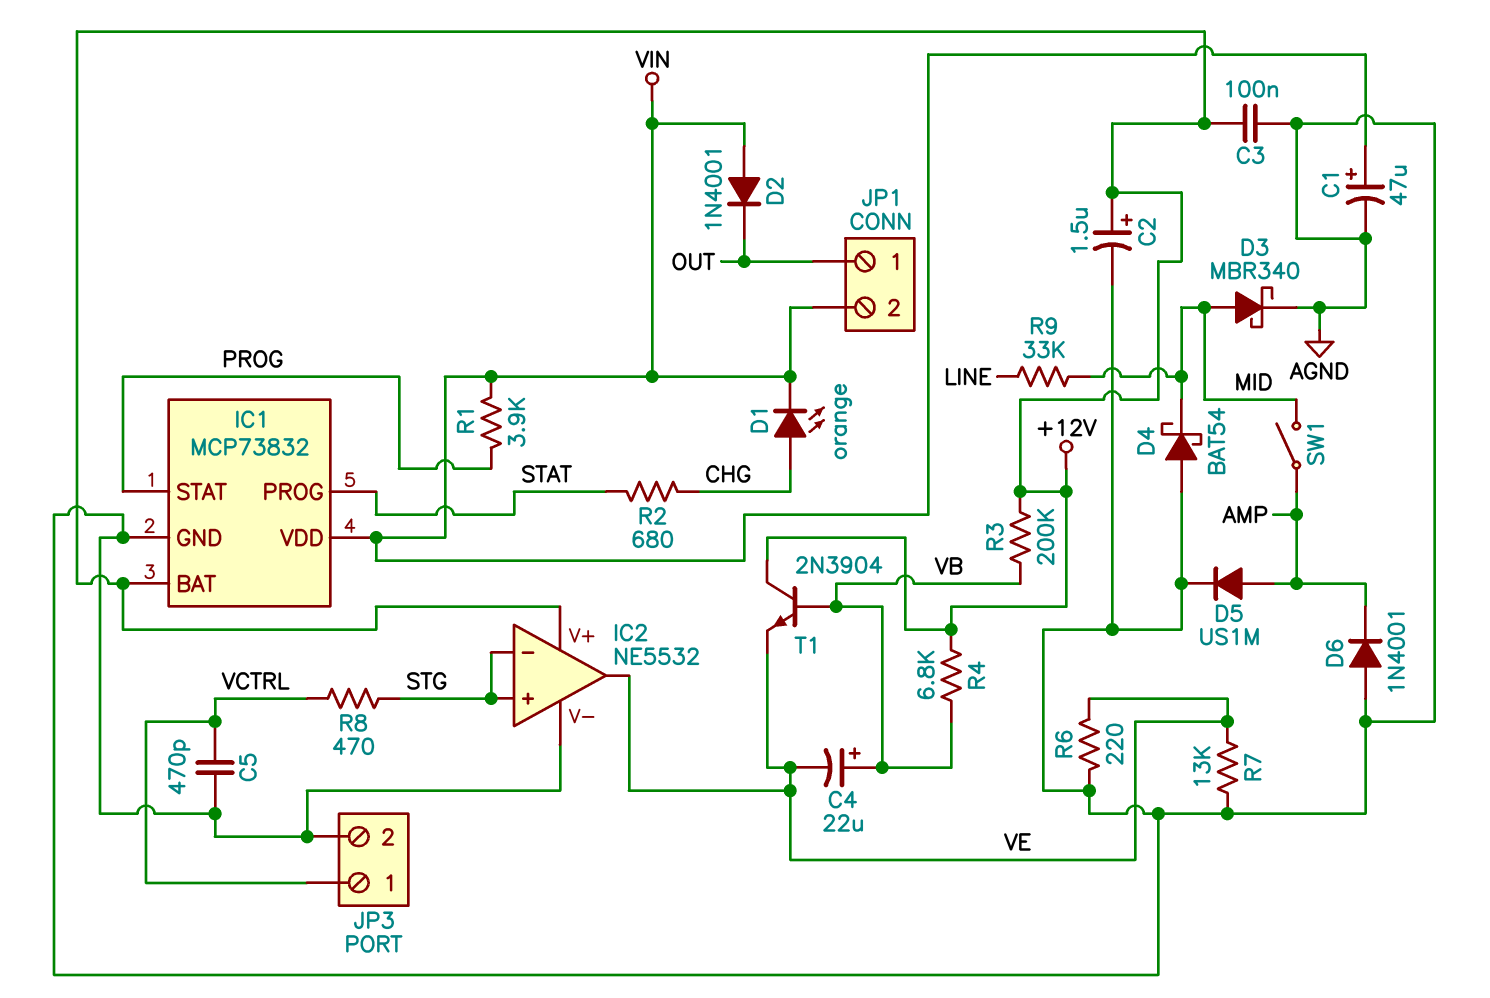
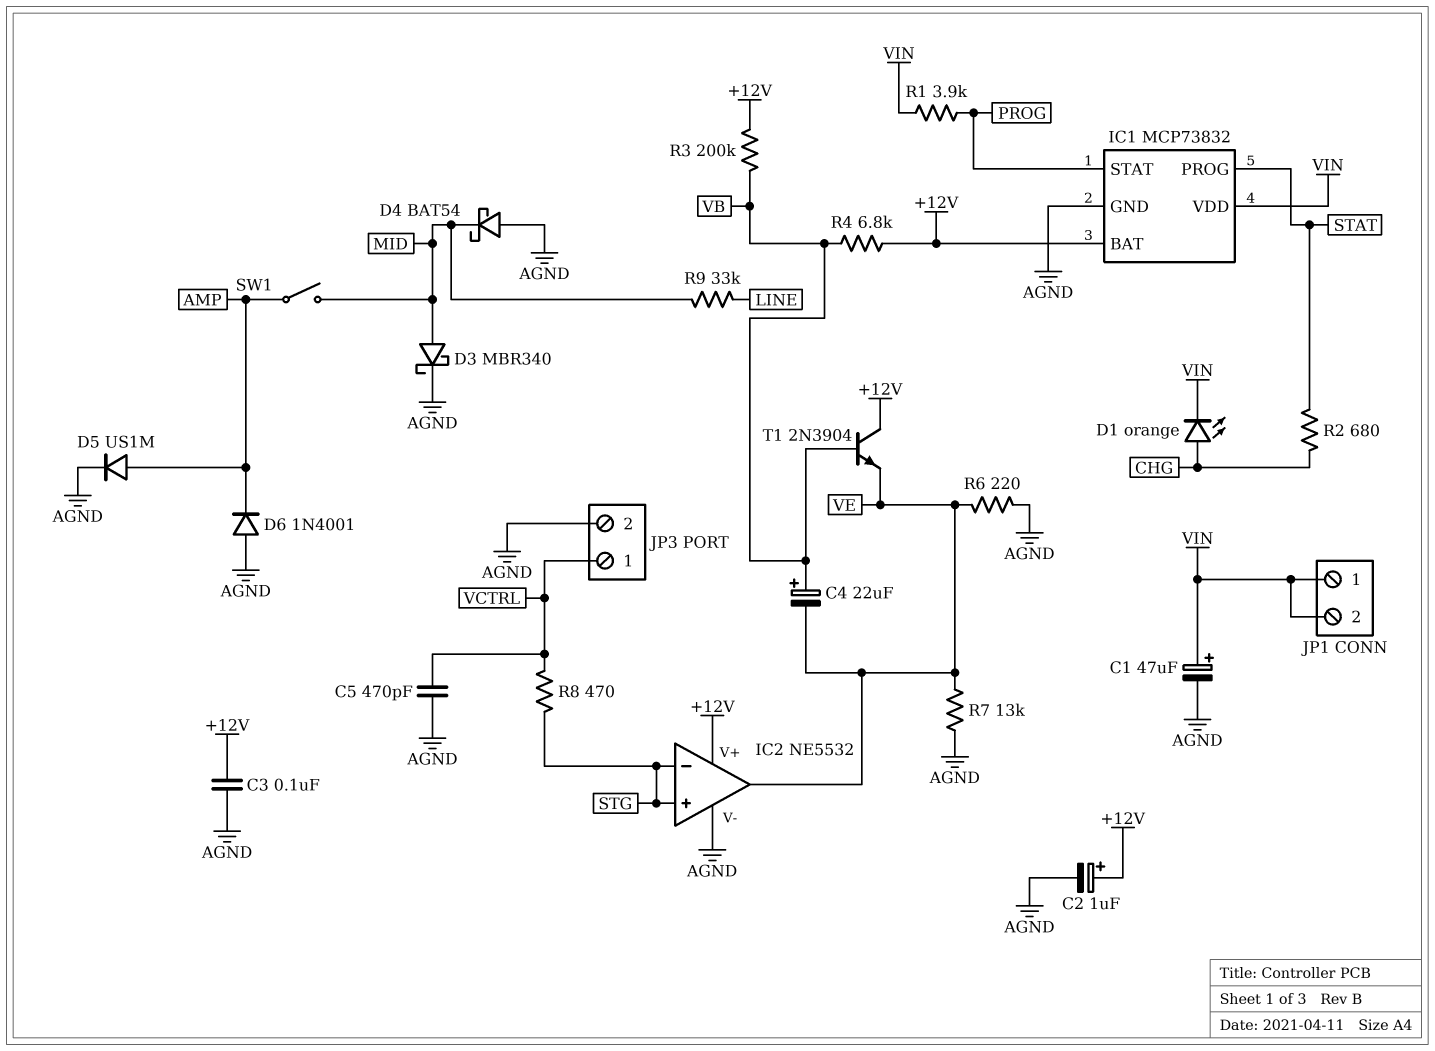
C2: 1.5uF (plus +12V, minus AGND) -> 1uF (plus +12V, minus AGND)
D2: diode 1N4001 (A VIN, K OUT) -> none
JP1 pin 1: OUT -> VIN

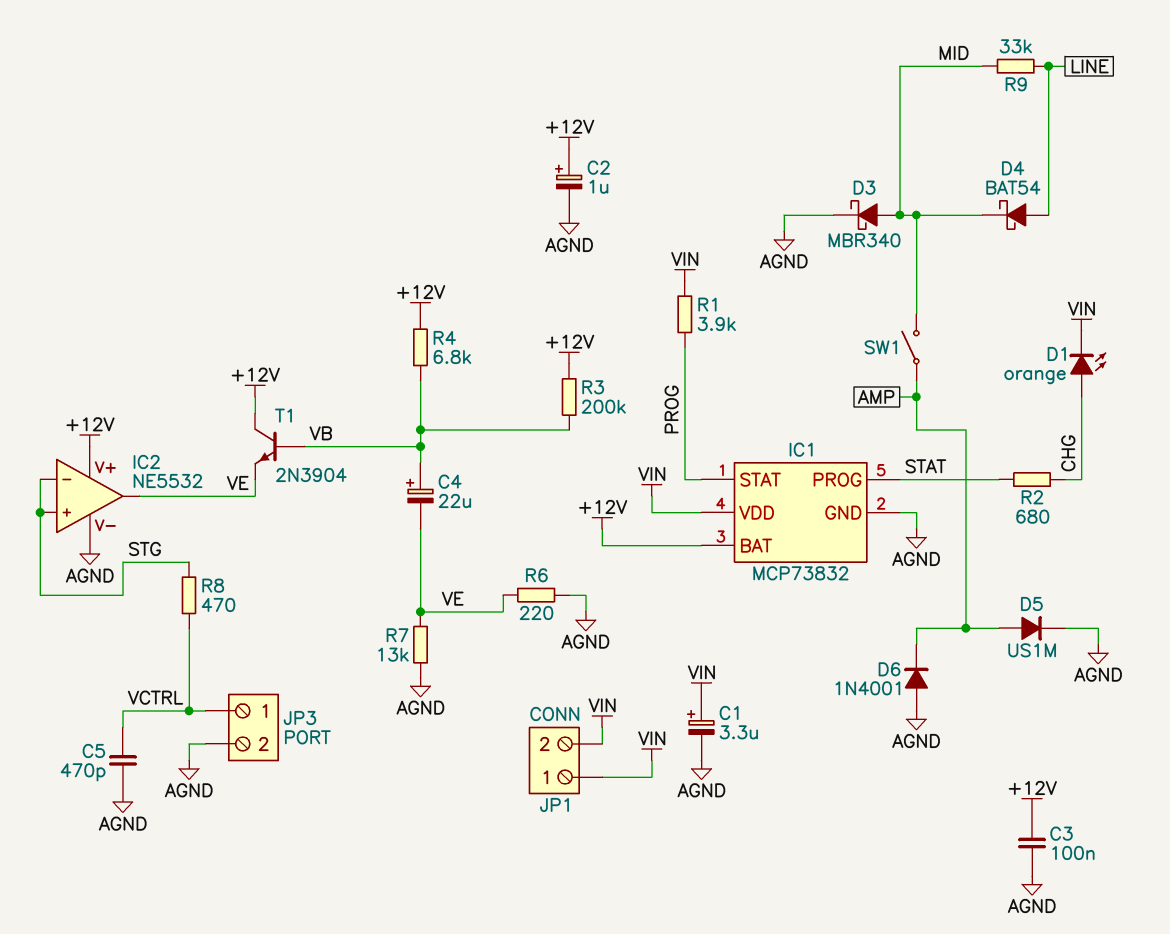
C1: 47uF (plus VIN, minus AGND) -> 3.3uF (plus VIN, minus AGND)
D4: schottky BAT54 (A AGND, K MID) -> schottky BAT54 (A LINE, K MID)

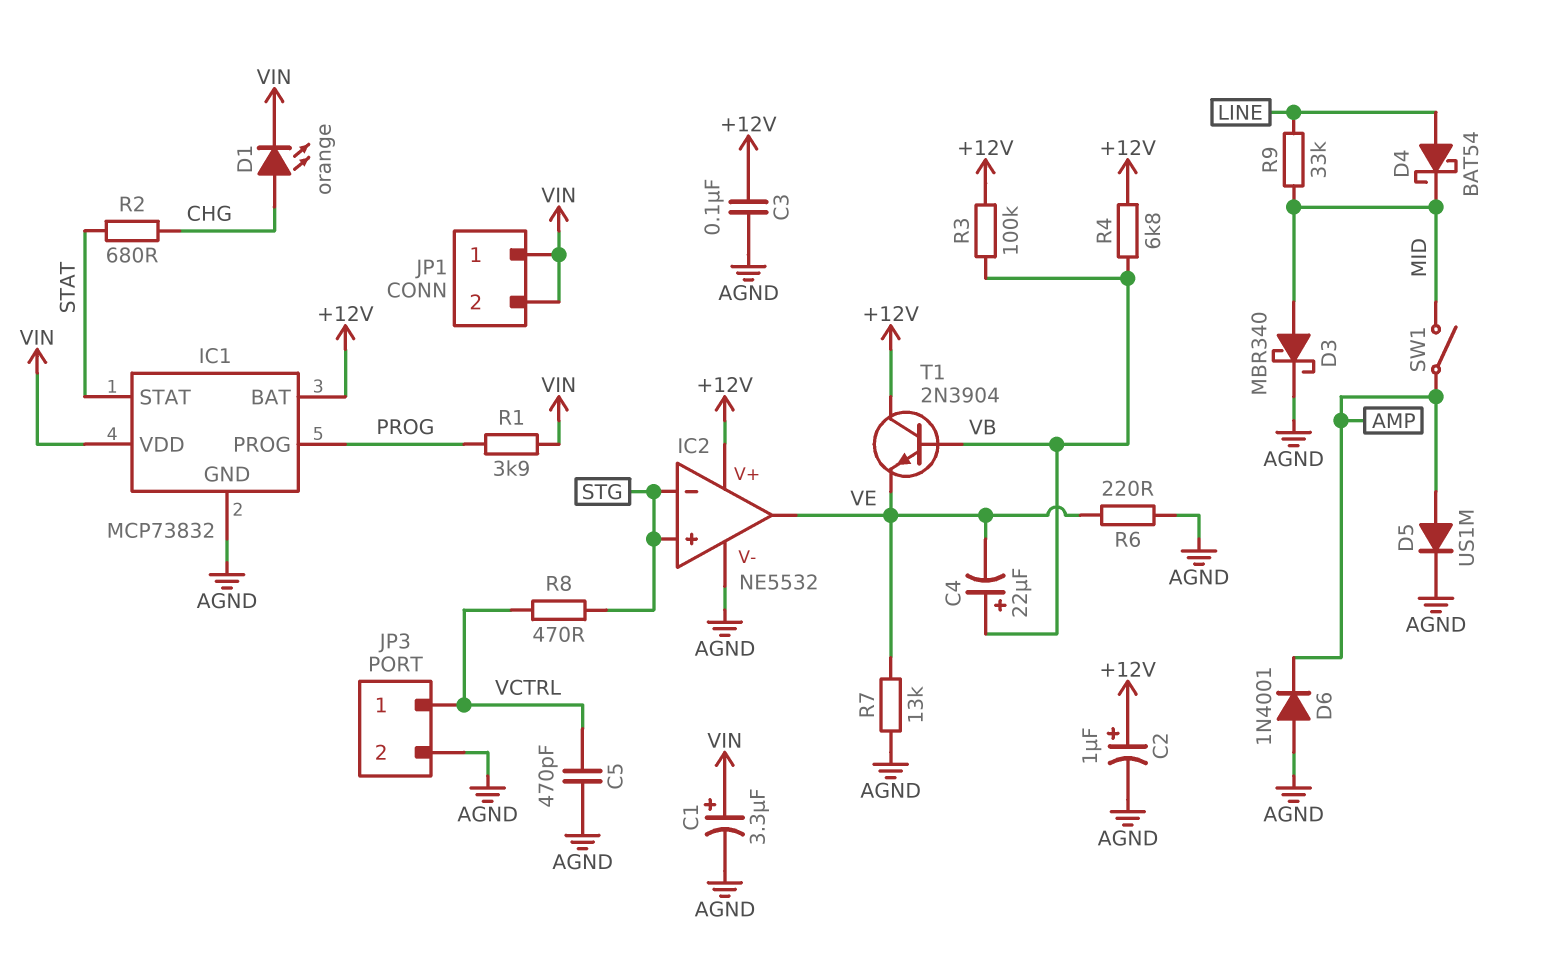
IC1 pin PROG: STAT -> PROG
IC1 pin STAT: PROG -> STAT
R3: 200k (+12V, VB) -> 100k (+12V, VB)

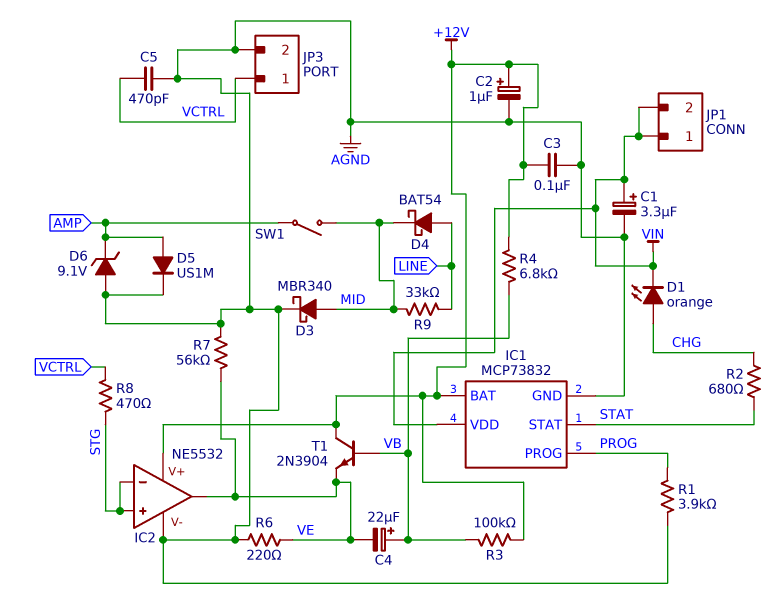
D6: diode 1N4001 (A AGND, K AMP) -> zener 9.1V (A AGND, K AMP)
R1: 3.9k (PROG, VIN) -> 3.9k (AGND, PROG)
R7: 13k (AGND, VE) -> 56k (AGND, VE)

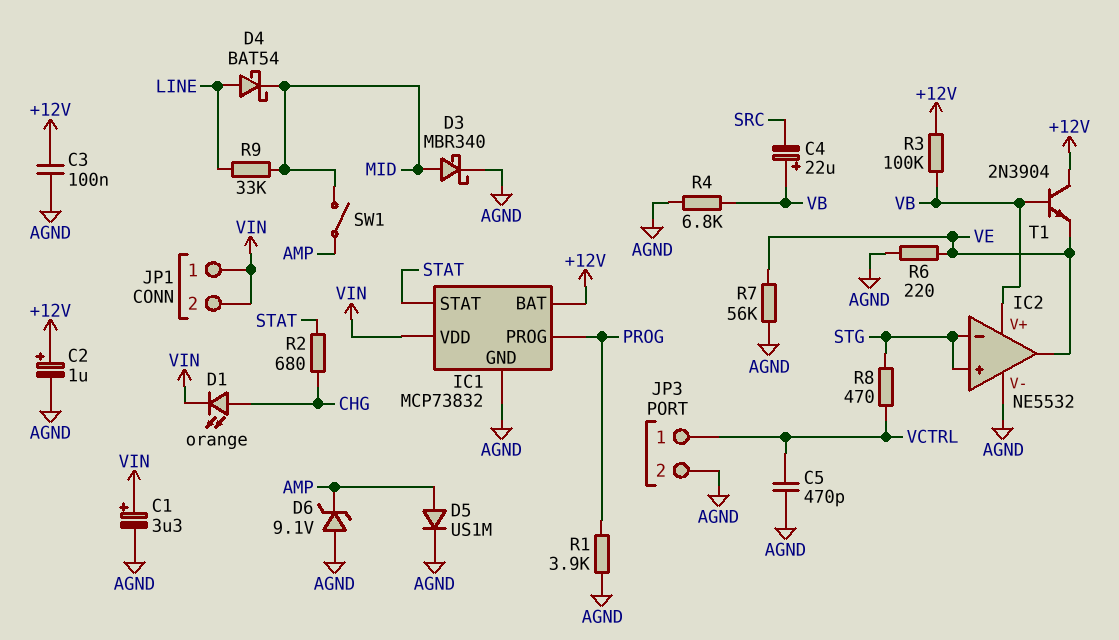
C4: 22uF (plus VB, minus VE) -> 22uF (plus VB, minus SRC)
IC2 pin V+: +12V -> VB
R4: 6.8k (+12V, VB) -> 6.8k (AGND, VB)

